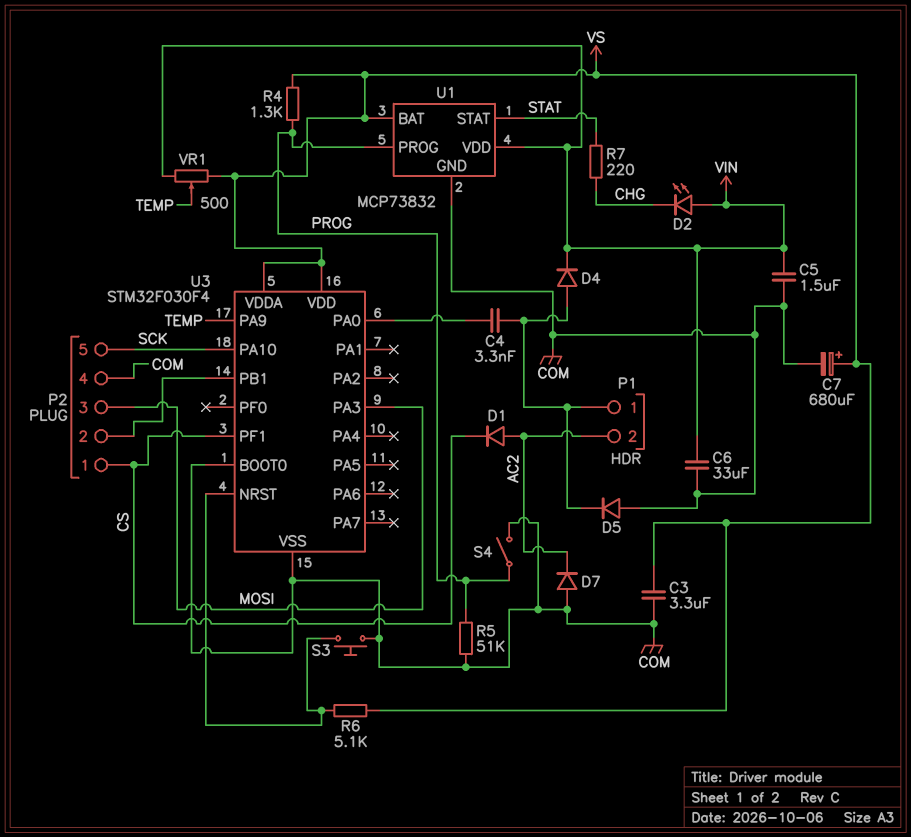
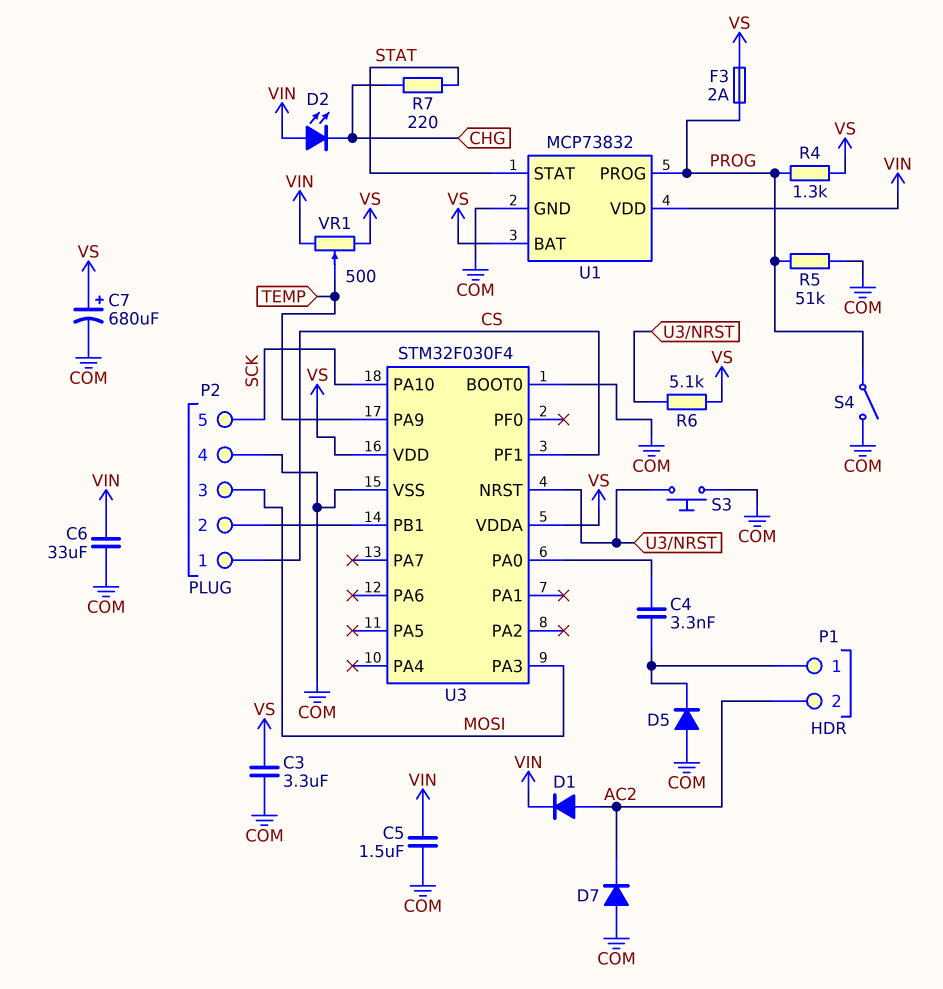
D1: diode (A AC2, K CS) -> diode (A AC2, K VIN)
D4: diode (A P1/1, K VIN) -> none
F3: none -> 2A (PROG, VS)

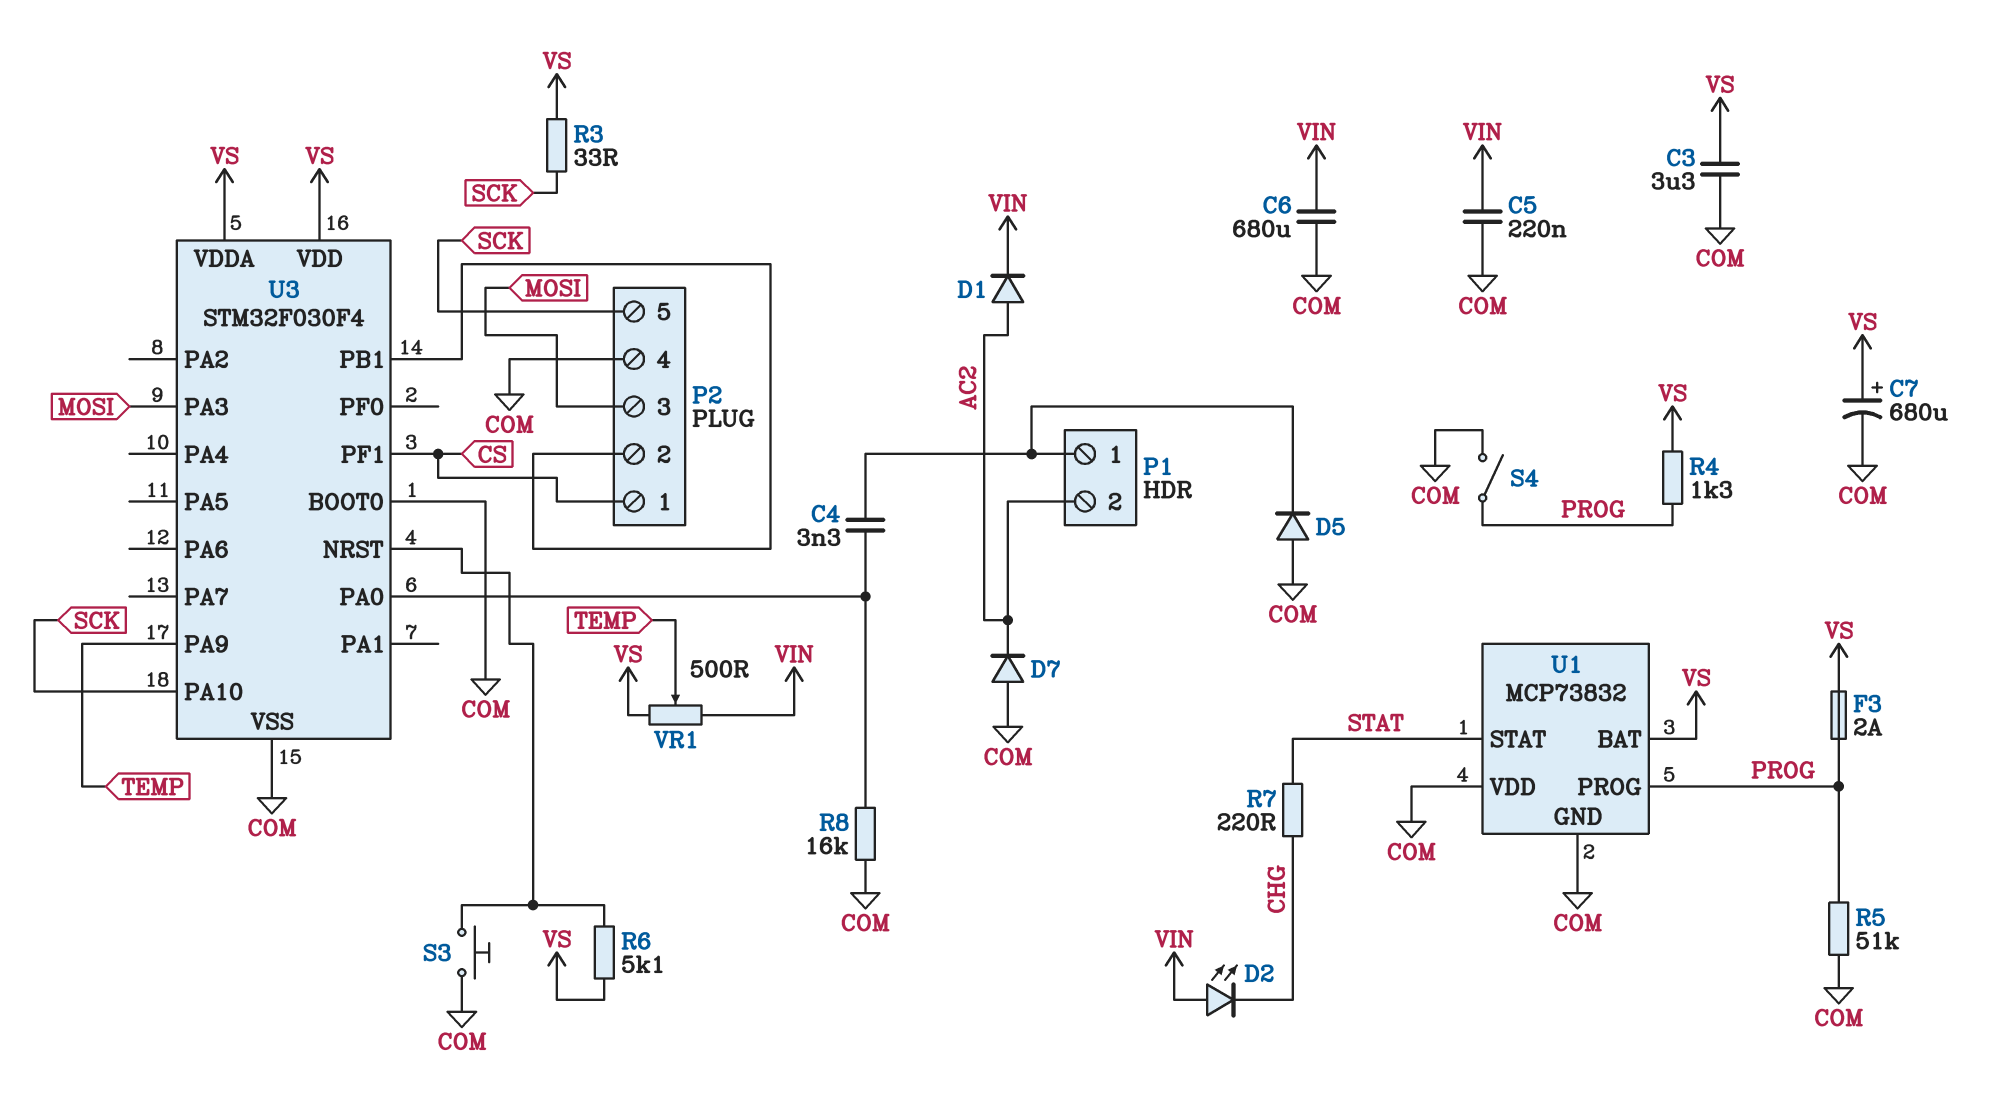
C5: 1.5uF (COM, VIN) -> 220nF (COM, VIN)
C6: 33uF (COM, VIN) -> 680uF (COM, VIN)
R3: none -> 33 (SCK, VS)
R8: none -> 16k (COM, U3/PA0)
U1 pin VDD: VIN -> COM

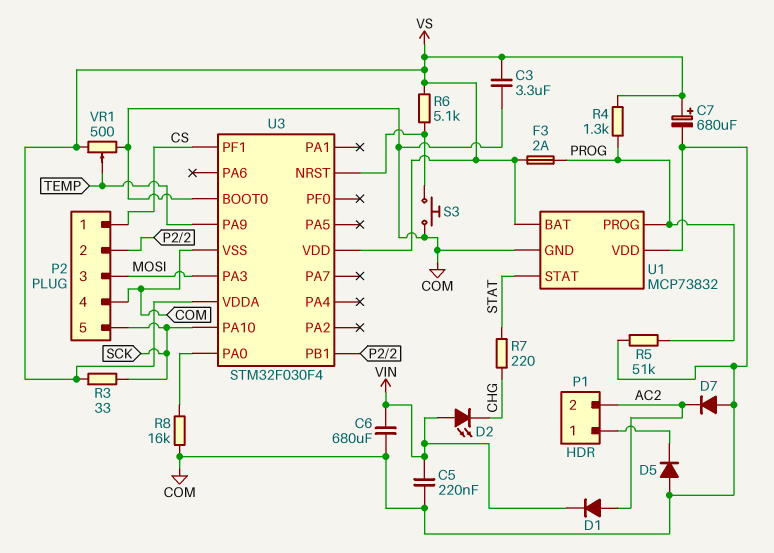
C4: 3.3nF (P1/1, U3/PA0) -> none
S4: switch (COM, PROG) -> none
VR1: 500 (VIN, VS, wiper TEMP) -> 500 (COM, VS, wiper TEMP)

